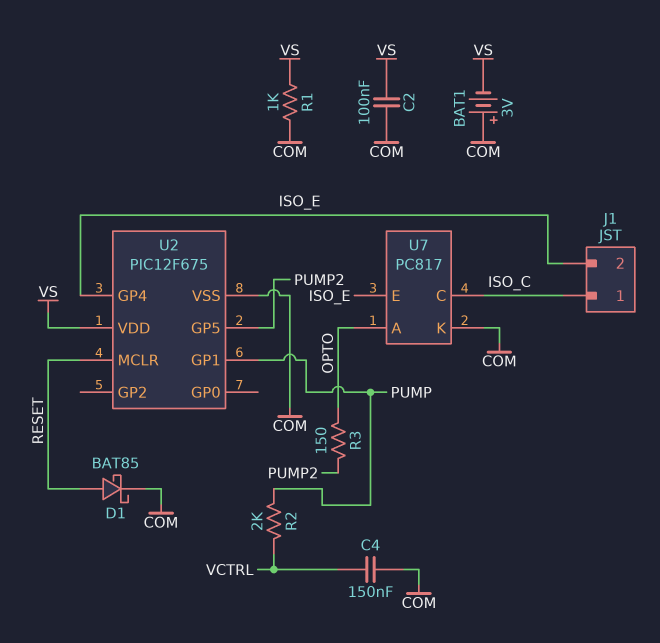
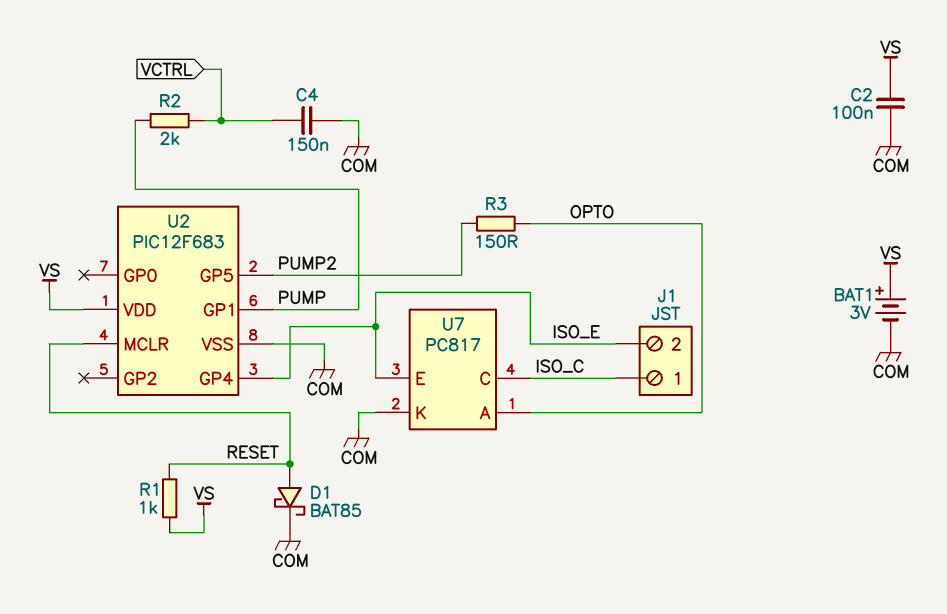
BAT1: 3V (plus COM, minus VS) -> 3V (plus VS, minus COM)
R1: 1k (COM, VS) -> 1k (RESET, VS)
U2: PIC12F675 -> PIC12F683

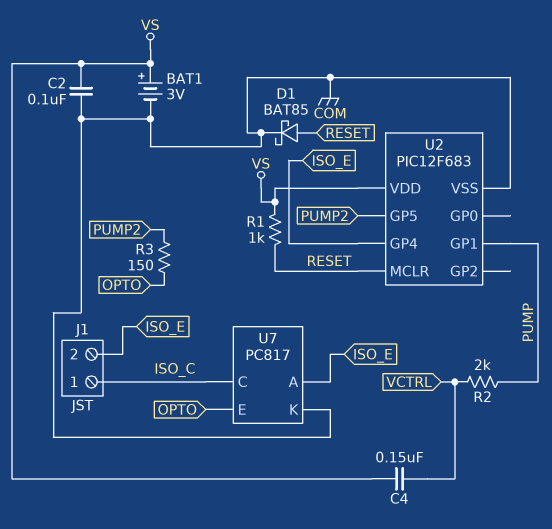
C4: 150nF (COM, VCTRL) -> 150nF (VCTRL, VS)
U7 pin A: OPTO -> ISO_E
U7 pin E: ISO_E -> OPTO

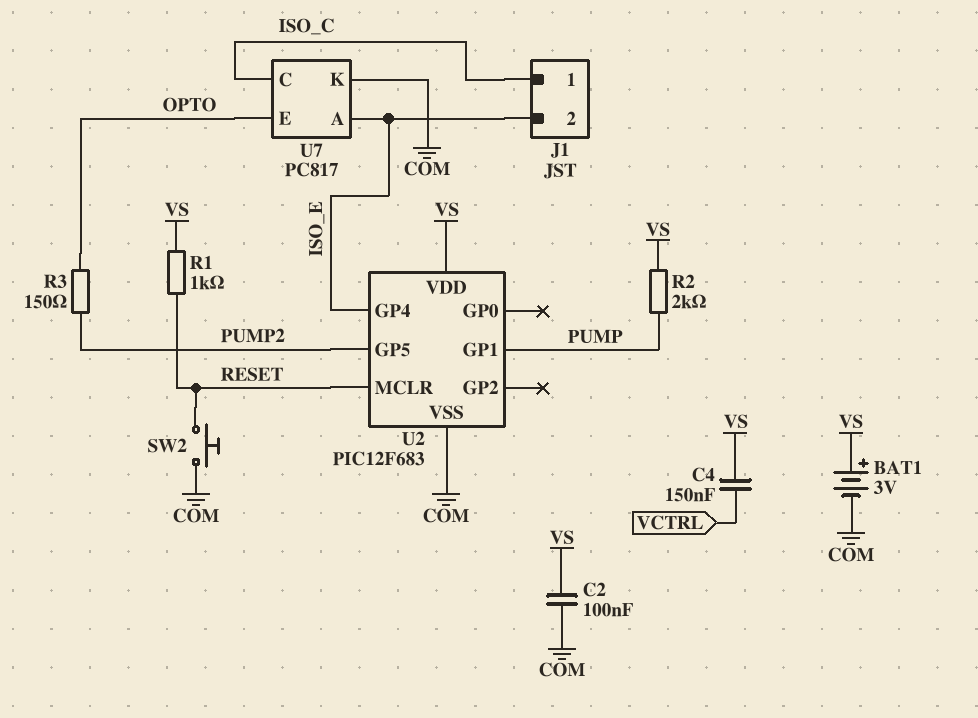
D1: schottky BAT85 (A RESET, K COM) -> none
R2: 2k (PUMP, VCTRL) -> 2k (PUMP, VS)
SW2: none -> button (COM, RESET)

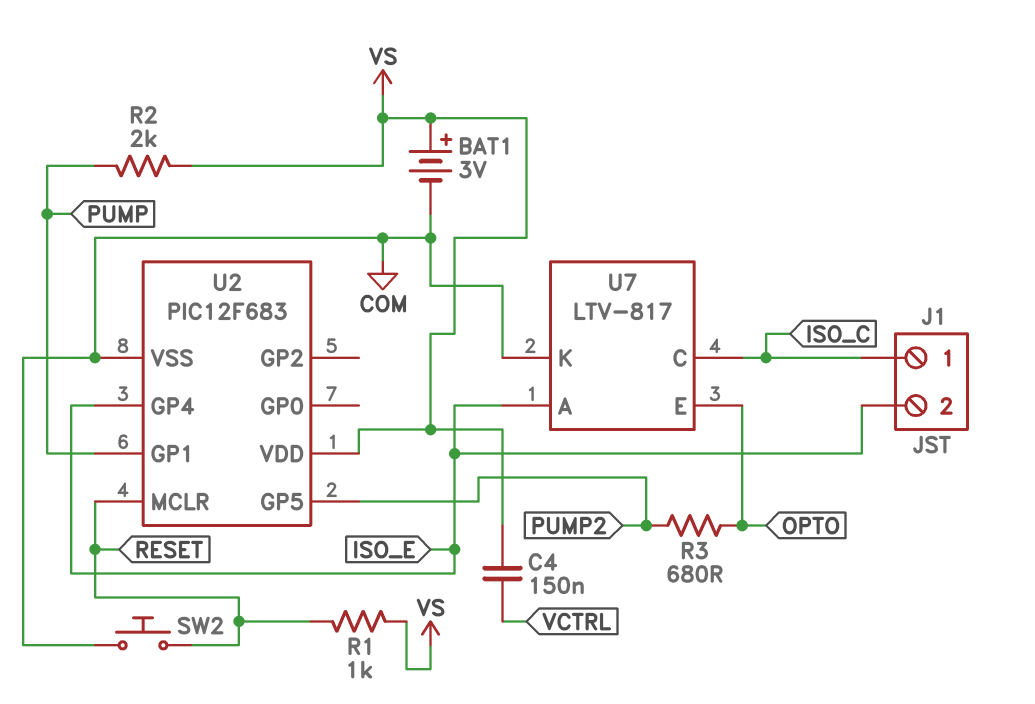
C2: 100nF (COM, VS) -> none
R3: 150 (OPTO, PUMP2) -> 680 (OPTO, PUMP2)
U7: PC817 -> LTV-817

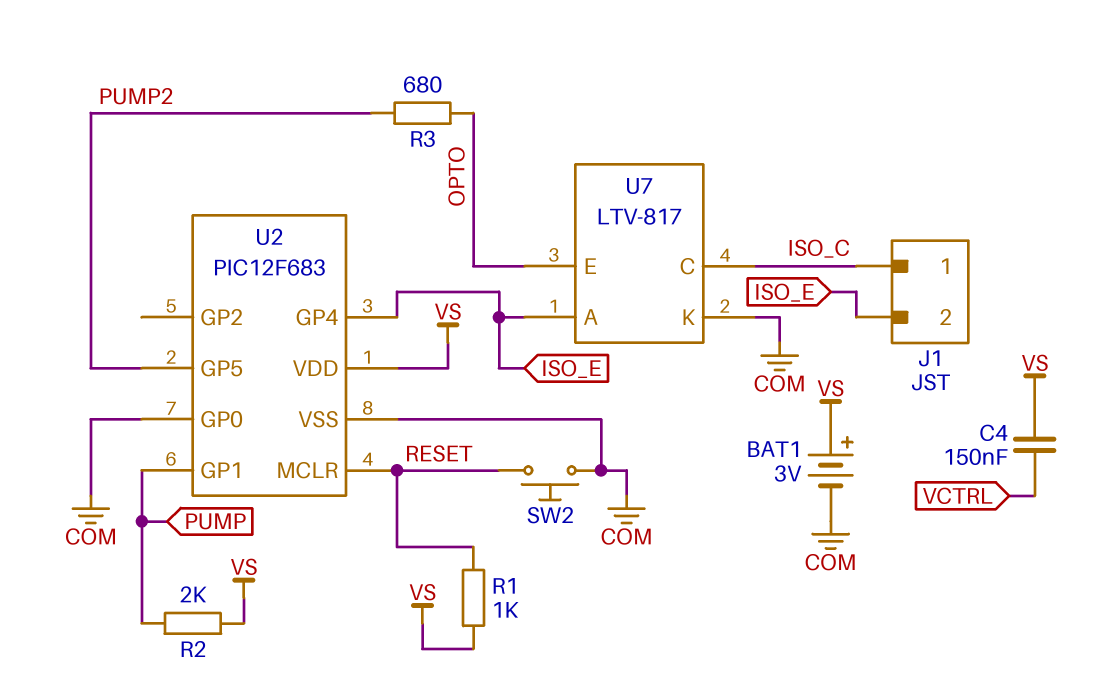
U2 pin GP0: none -> COM

